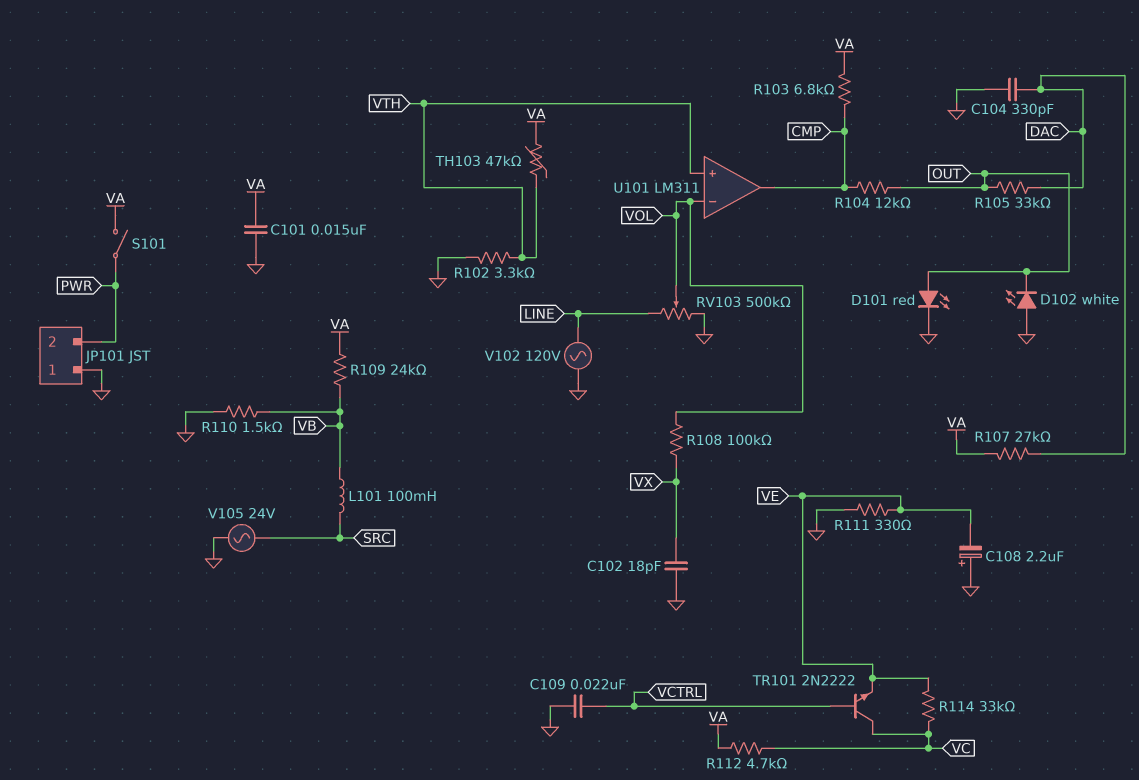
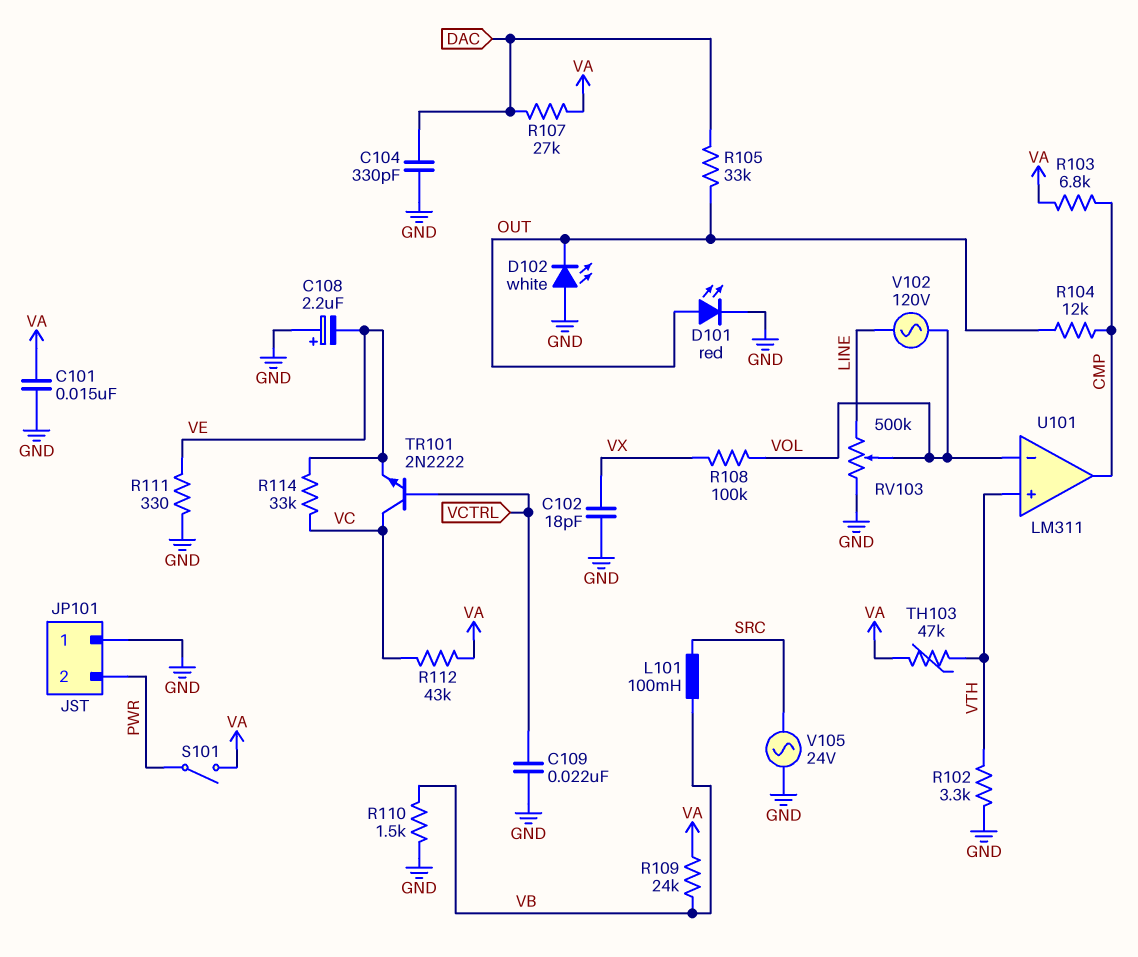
R112: 4.7k (VA, VC) -> 43k (VA, VC)
V102: AC 120V (GND, LINE) -> AC 120V (LINE, VOL)

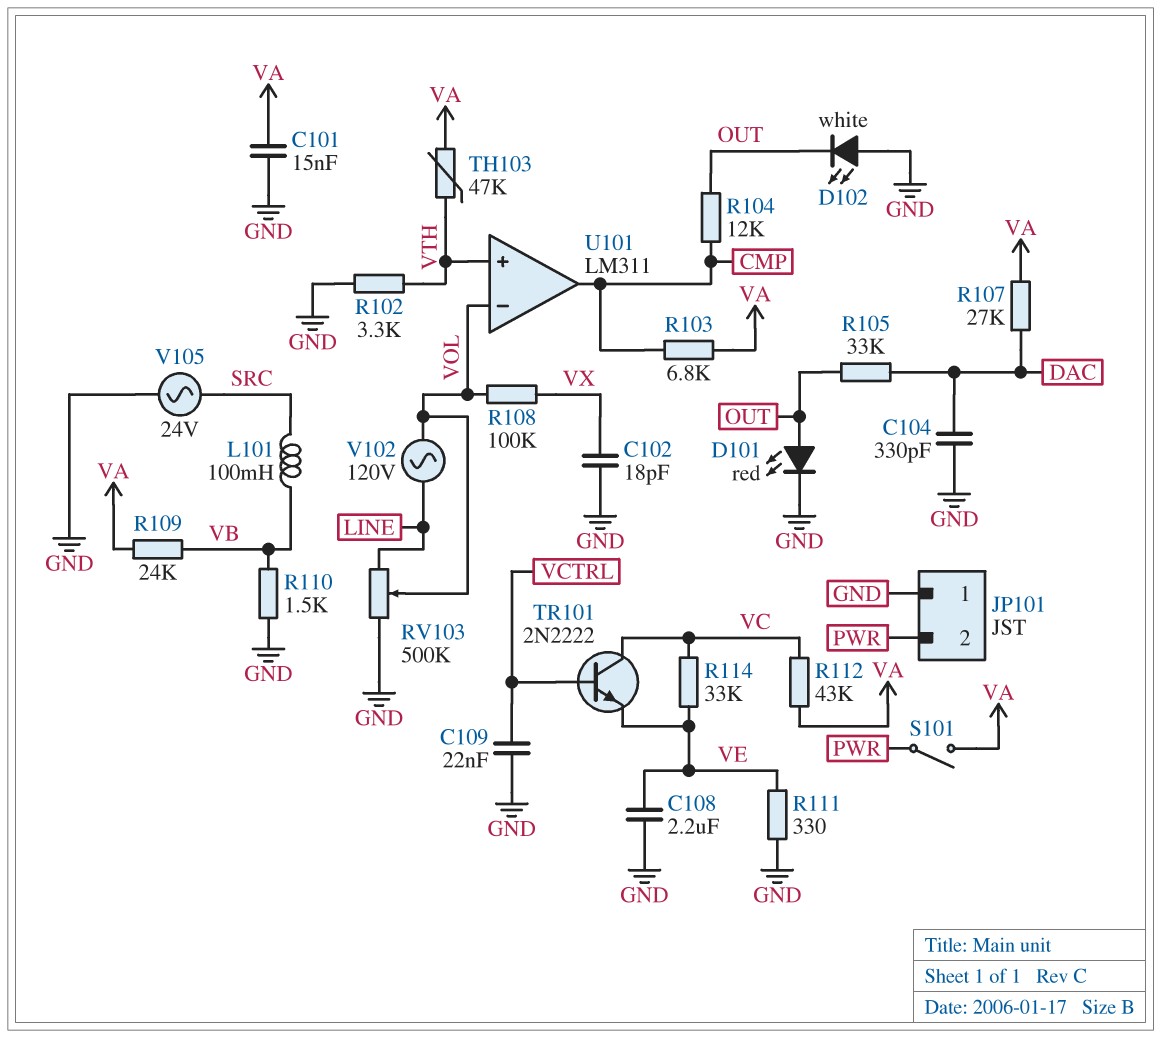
C108: 2.2uF (plus GND, minus VE) -> 2.2uF (GND, VE)

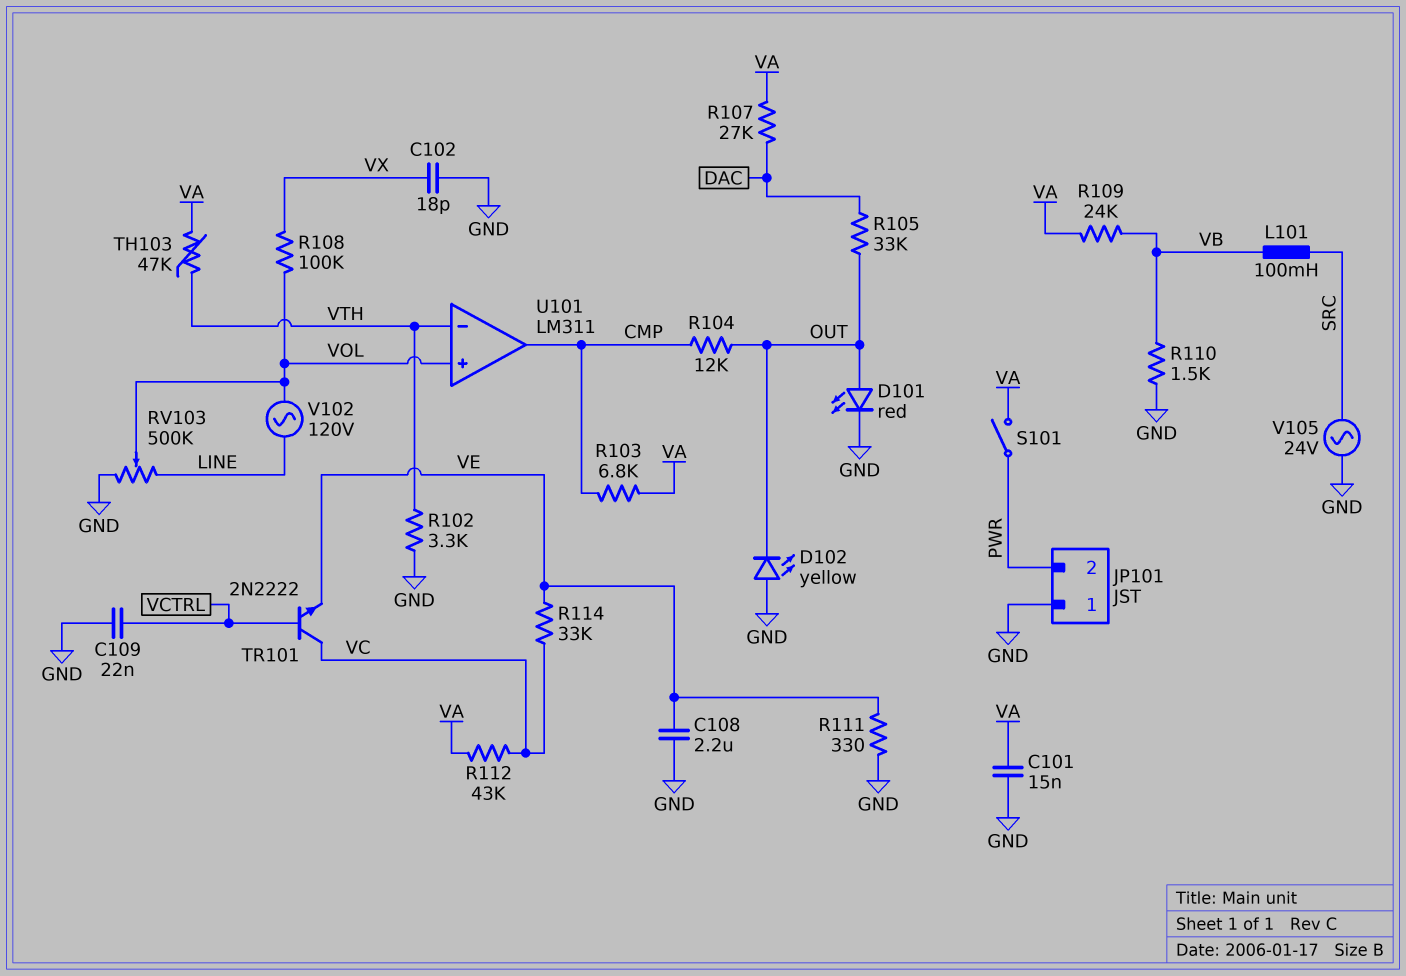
C104: 330pF (DAC, GND) -> none
D102: LED white (A GND, K OUT) -> LED yellow (A GND, K OUT)
U101 pin in+: VTH -> VOL
U101 pin in-: VOL -> VTH

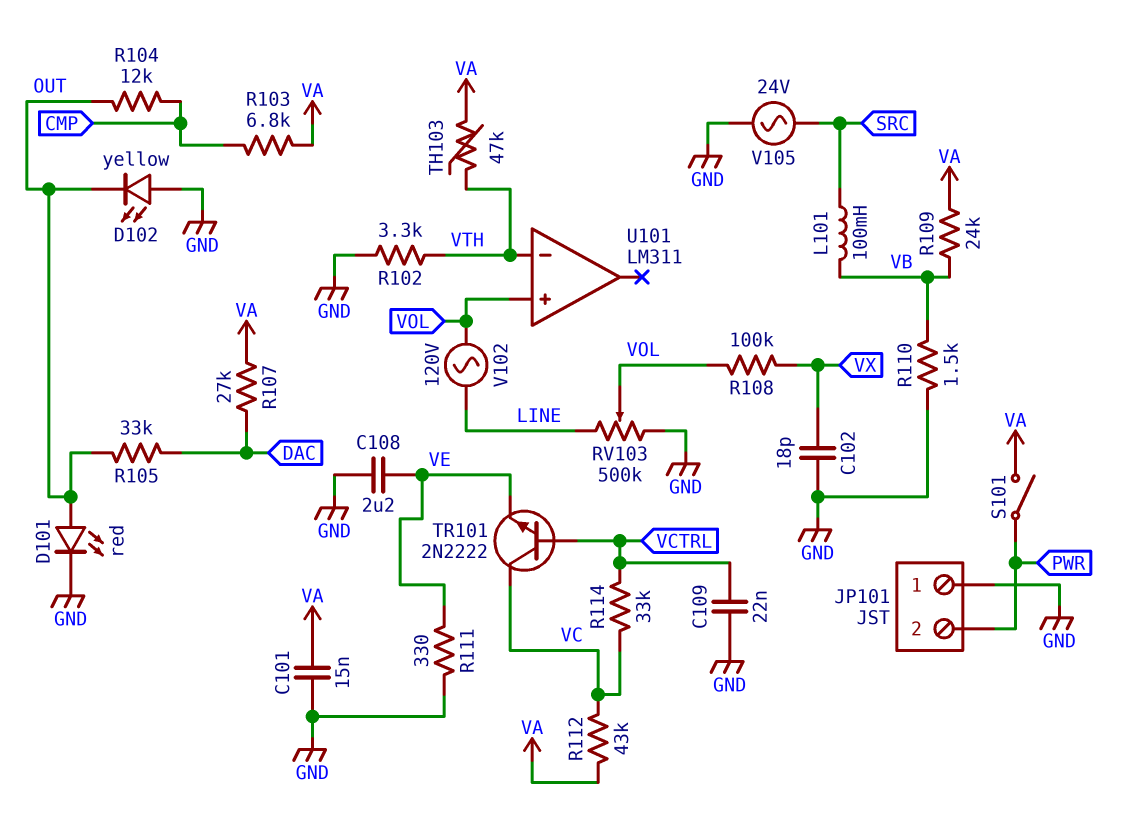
R114: 33k (VC, VE) -> 33k (VC, VCTRL)
U101 pin out: CMP -> none

